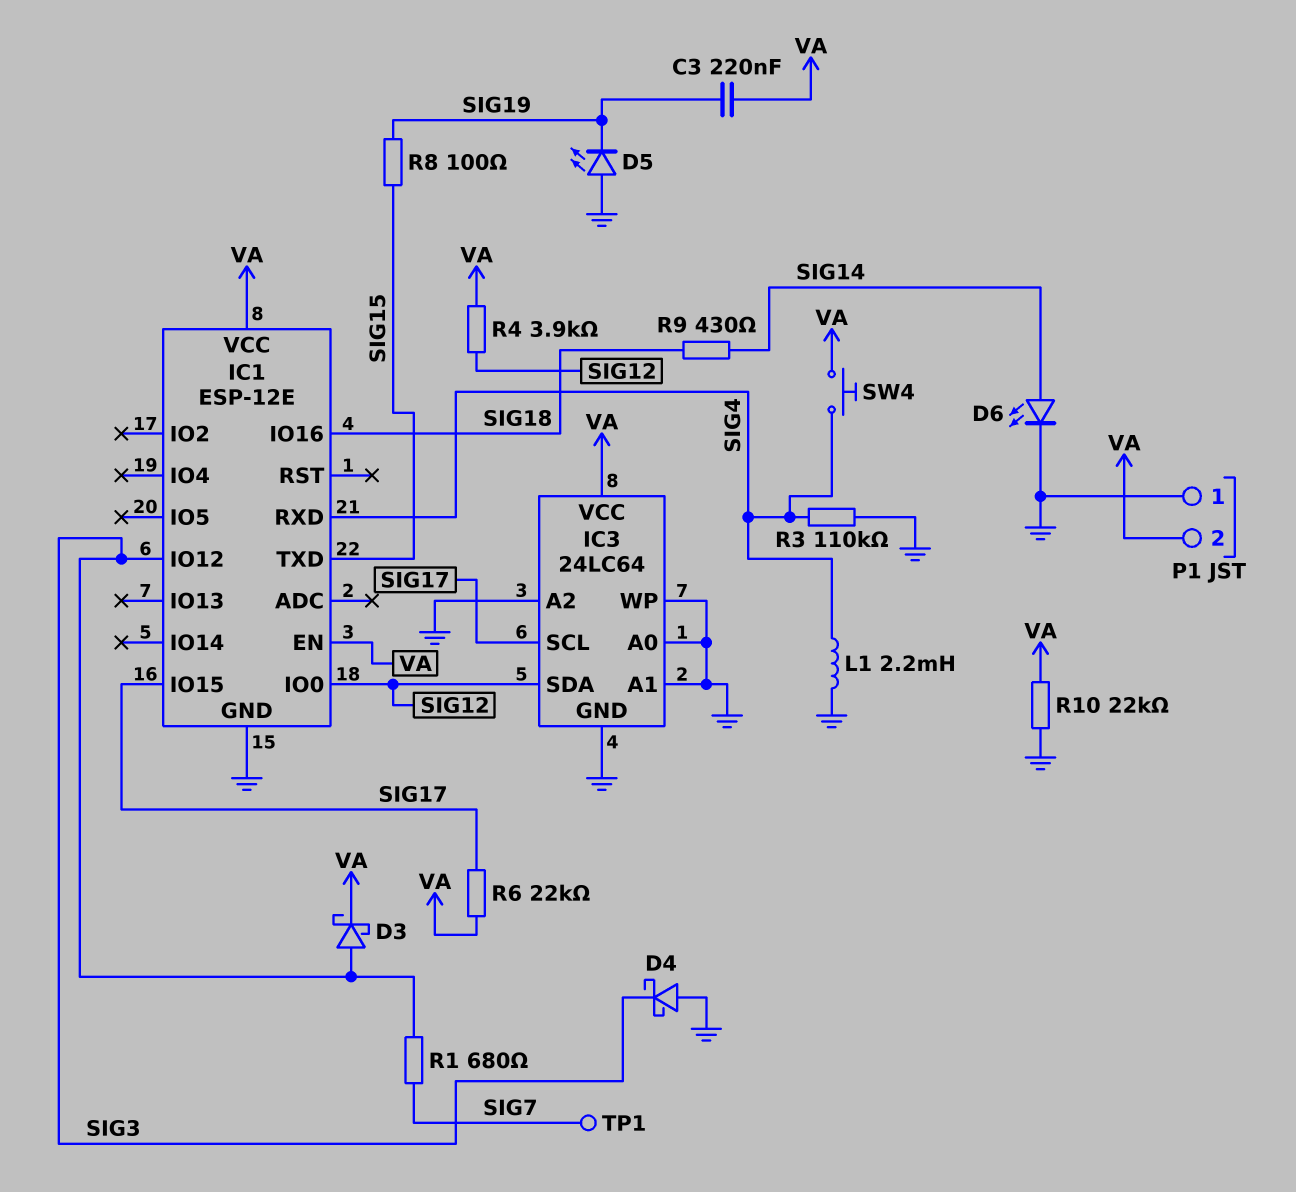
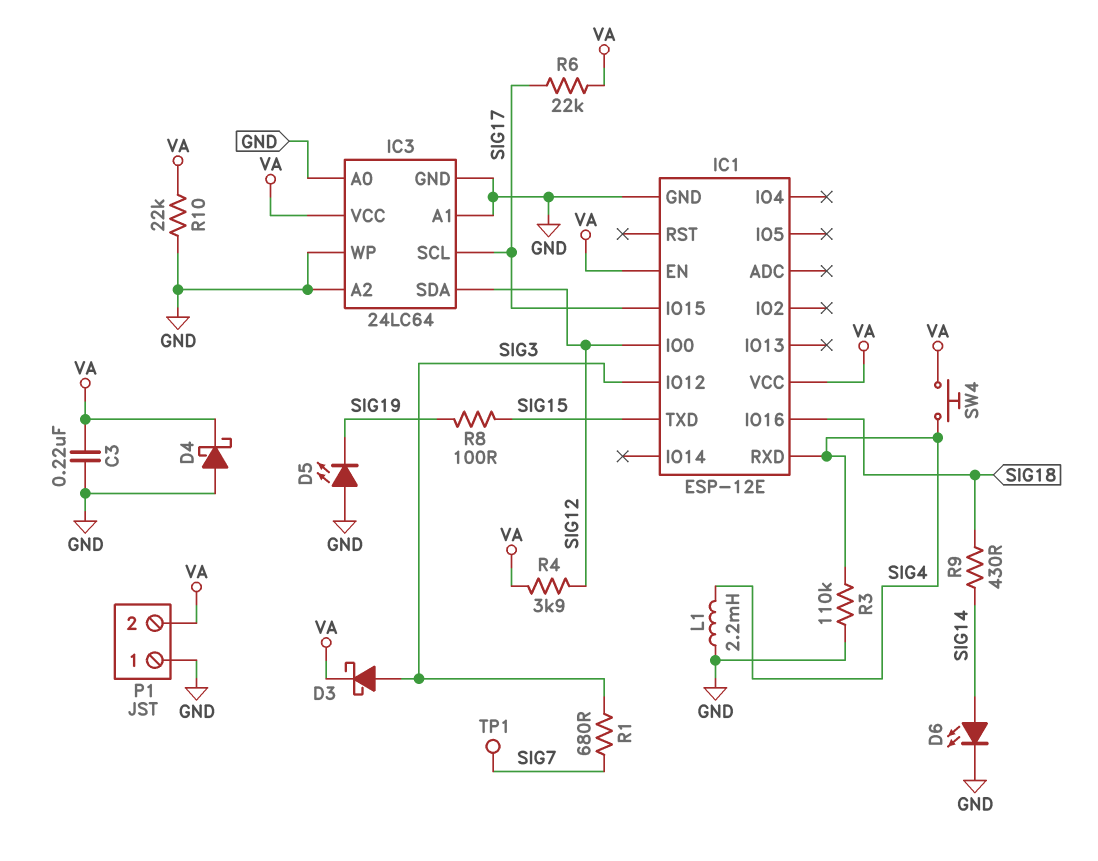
C3: 220nF (SIG19, VA) -> 220nF (GND, VA)
D4: schottky (A GND, K SIG3) -> schottky (A GND, K VA)

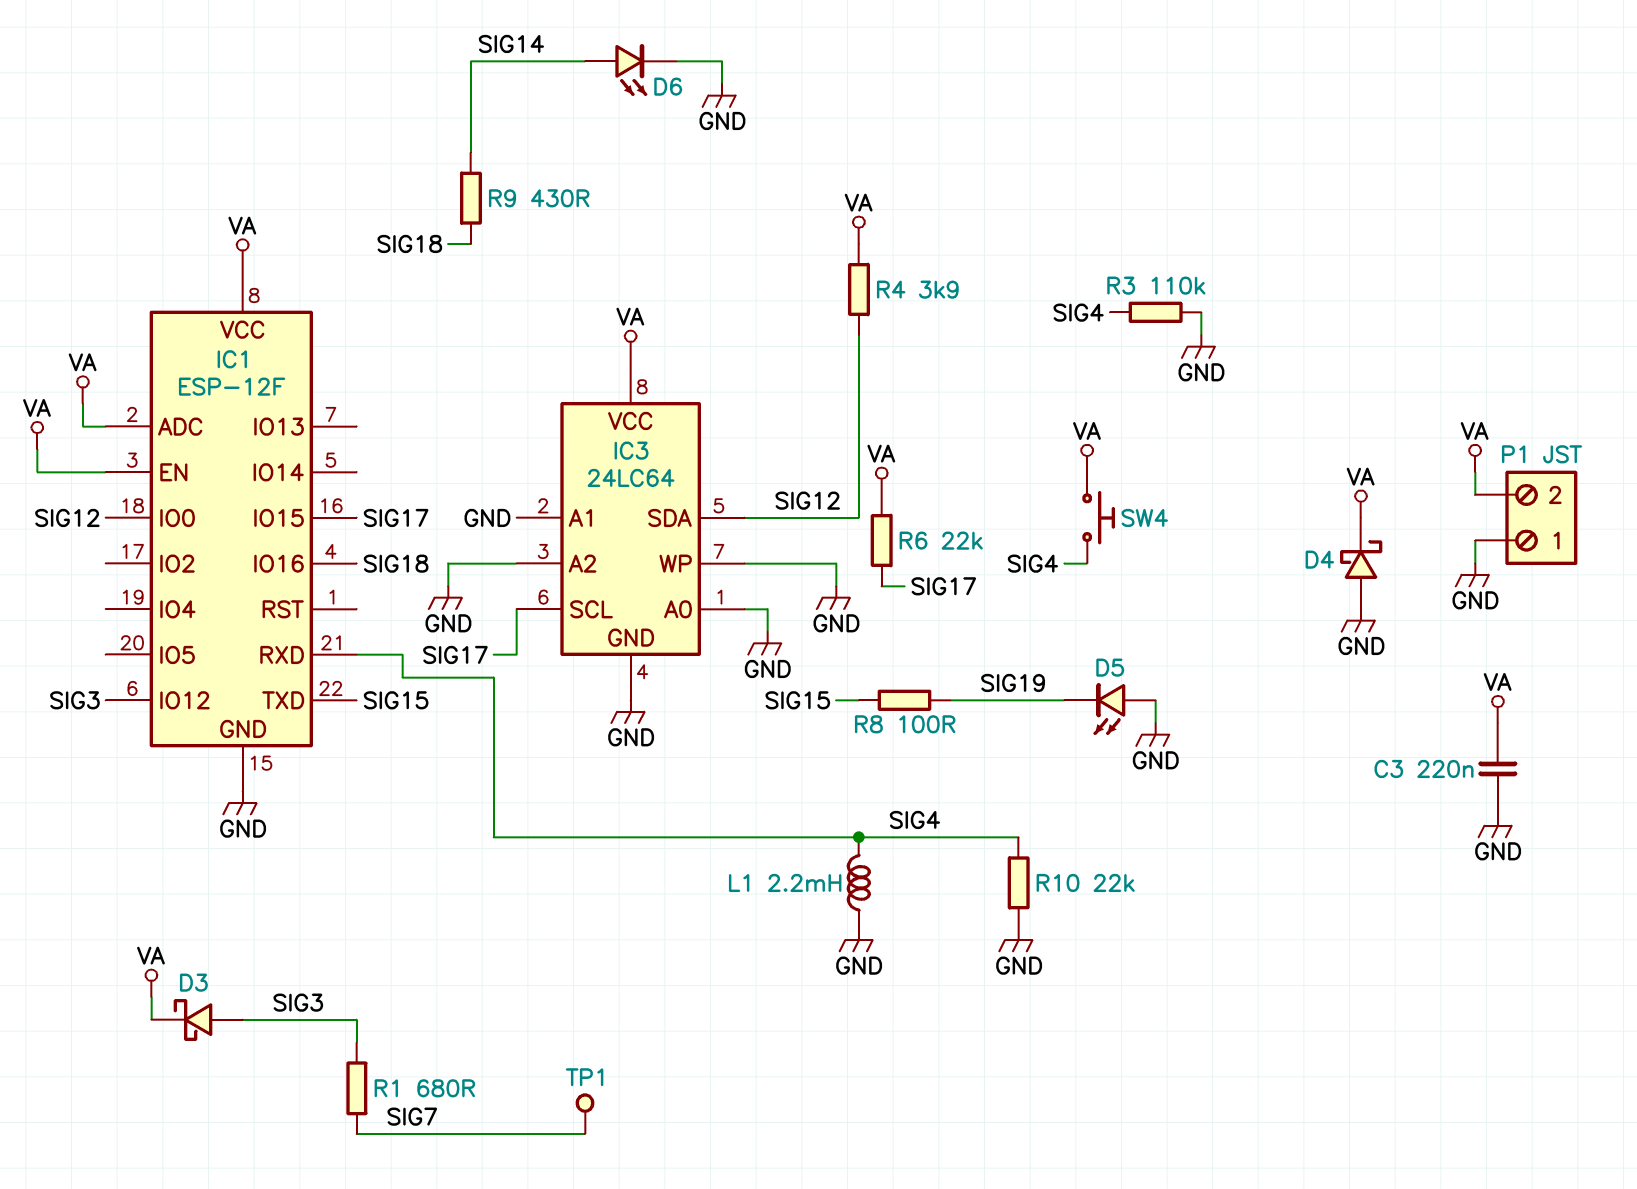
IC1: ESP-12E -> ESP-12F
IC1 pin ADC: none -> VA
R10: 22k (GND, VA) -> 22k (GND, SIG4)

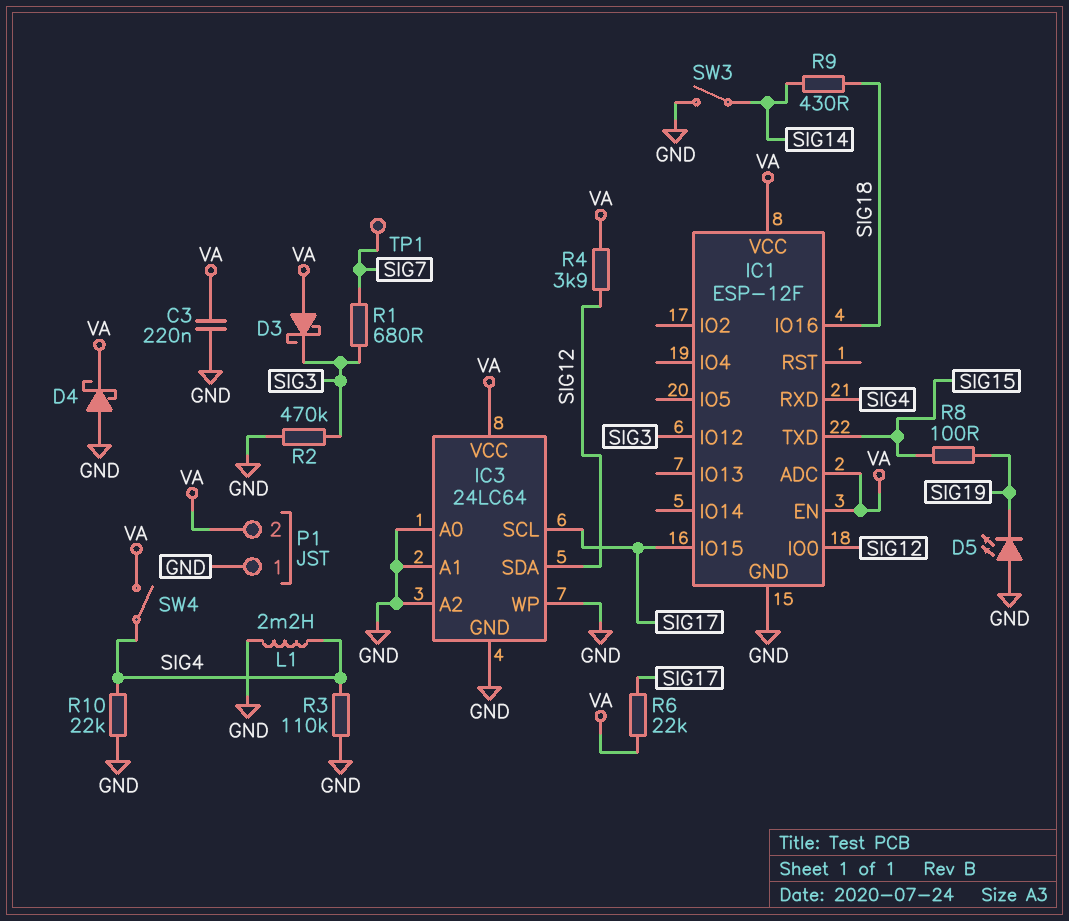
D3: schottky (A SIG3, K VA) -> schottky (A VA, K SIG3)
D6: LED (A SIG14, K GND) -> none
R2: none -> 470k (GND, SIG3)
SW3: none -> switch (GND, SIG14)
SW4: button (SIG4, VA) -> switch (SIG4, VA)

